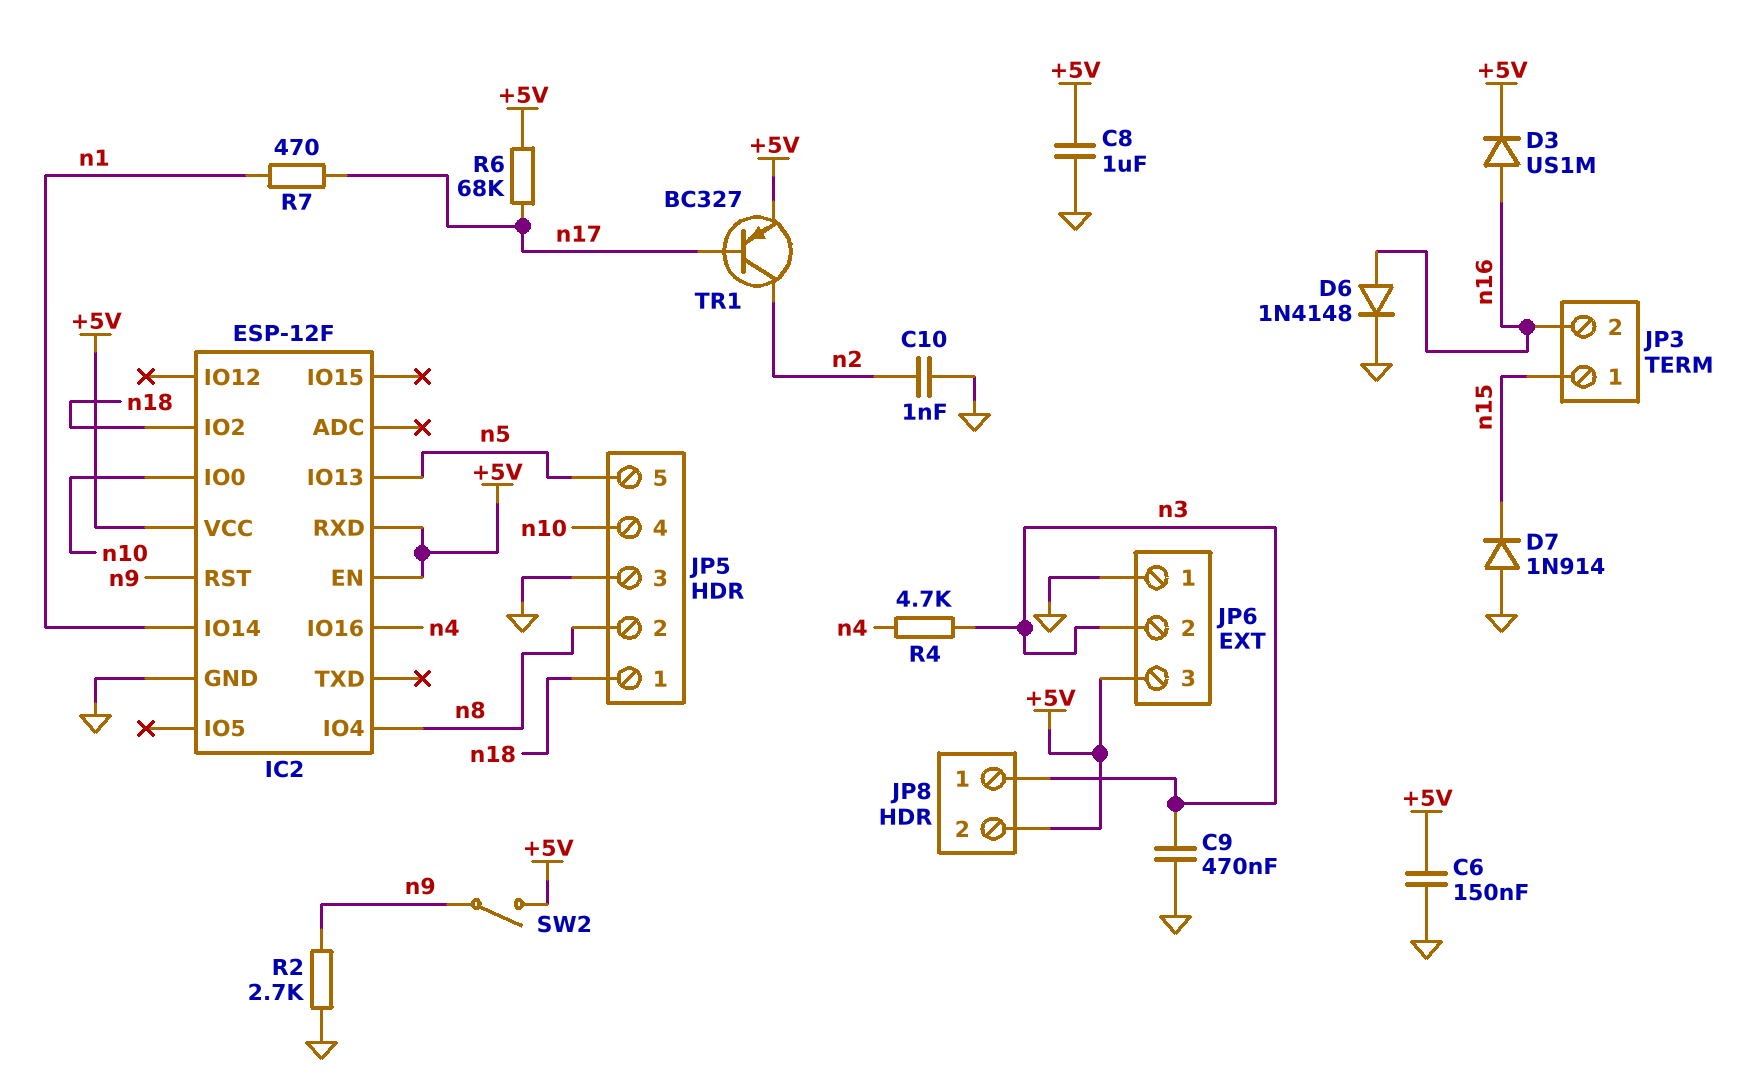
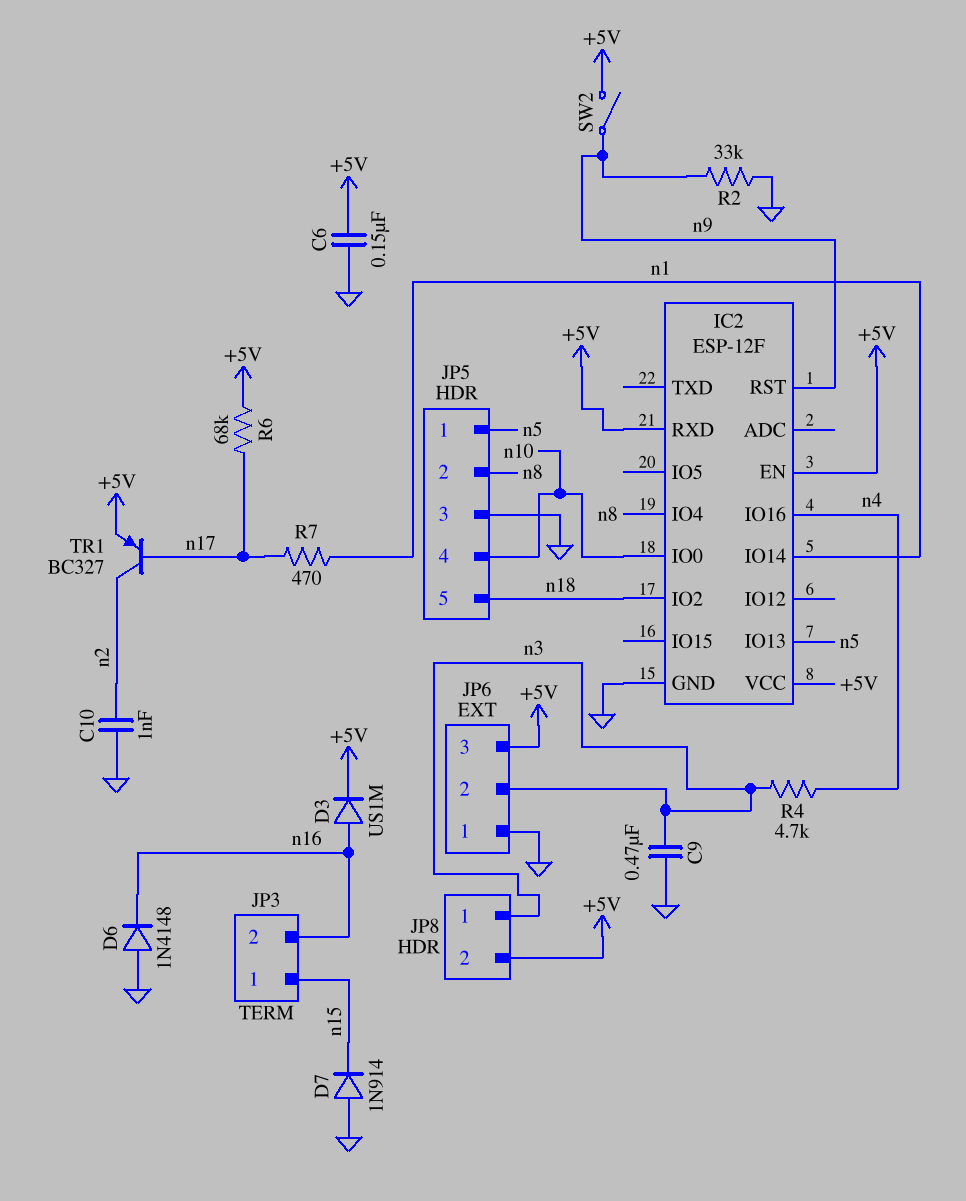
C8: 1uF (+5V, GND) -> none
D6: diode 1N4148 (A n16, K GND) -> diode 1N4148 (A GND, K n16)
JP5 pin 1: n18 -> n5
JP5 pin 5: n5 -> n18
R2: 2.7k (GND, n9) -> 33k (GND, n9)

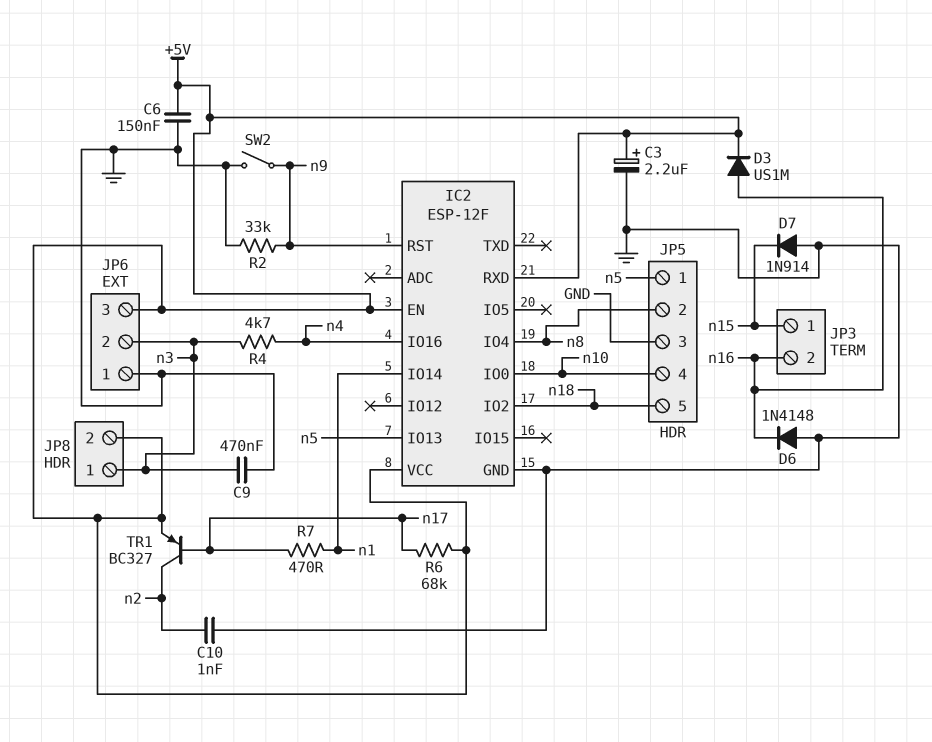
C3: none -> 2.2uF (plus +5V, minus GND)
SW2: switch (+5V, n9) -> switch (GND, n9)

